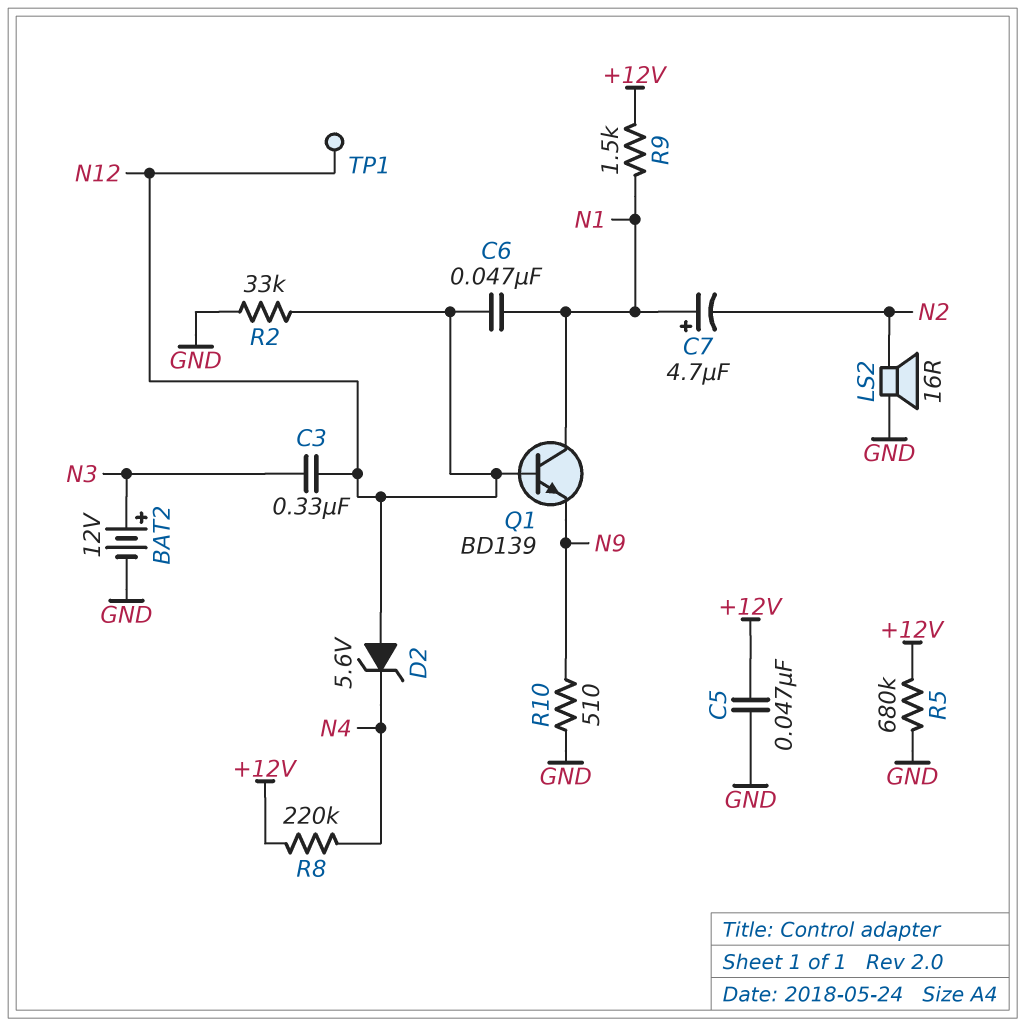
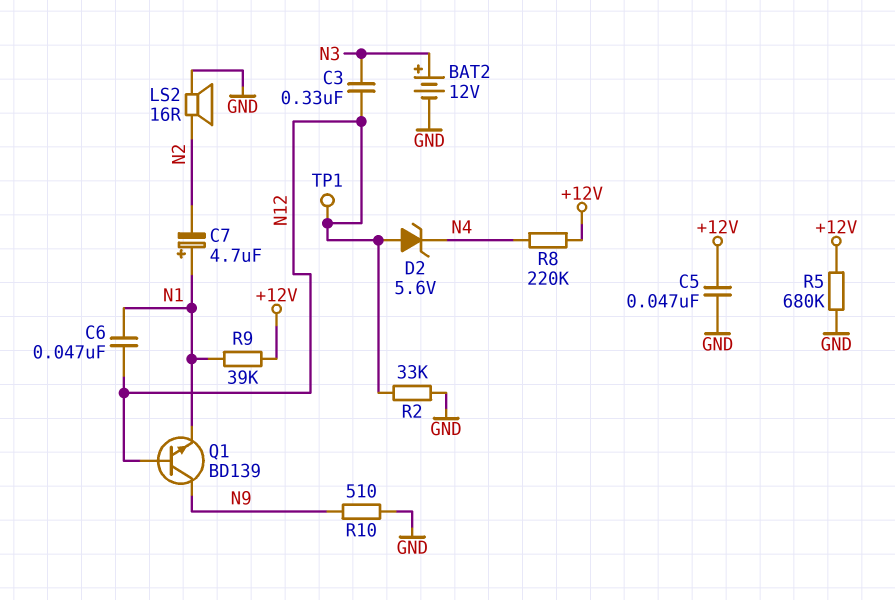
Q1: NPN BD139 (B N12, C N1, E N9) -> NPN BD139 (B N12, C N9, E N1)
R9: 1.5k (+12V, N1) -> 39k (+12V, N1)

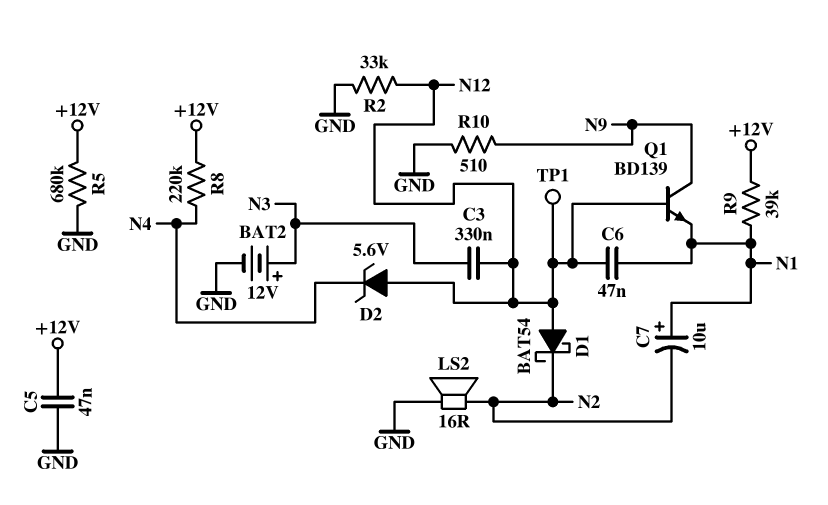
C7: 4.7uF (plus N1, minus N2) -> 10uF (plus N1, minus N2)
D1: none -> schottky BAT54 (A N12, K N2)

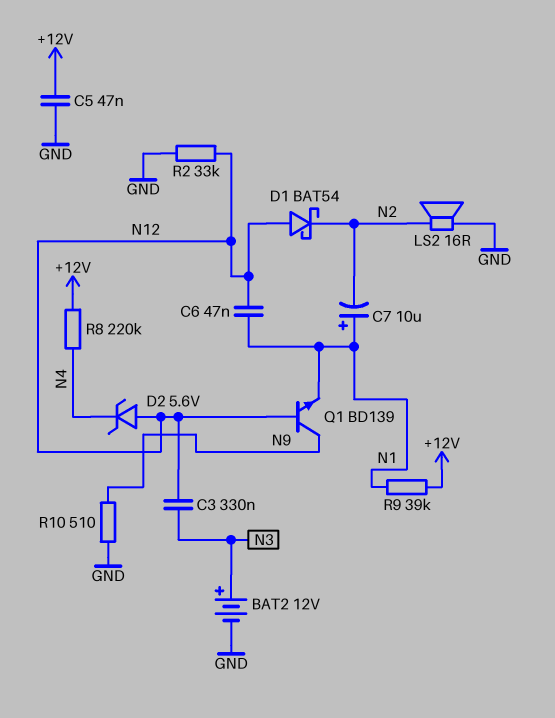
R5: 680k (+12V, GND) -> none
TP1: test point (N12) -> none

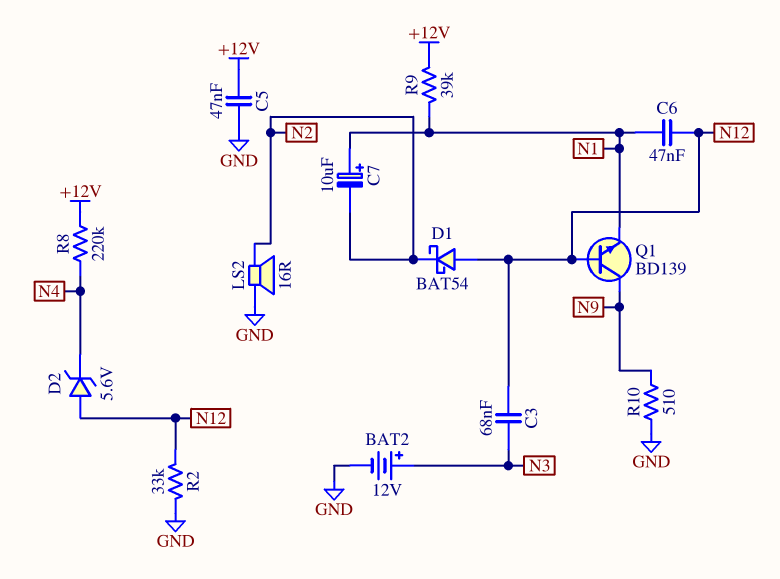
C3: 330nF (N3, N12) -> 68nF (N3, N12)

